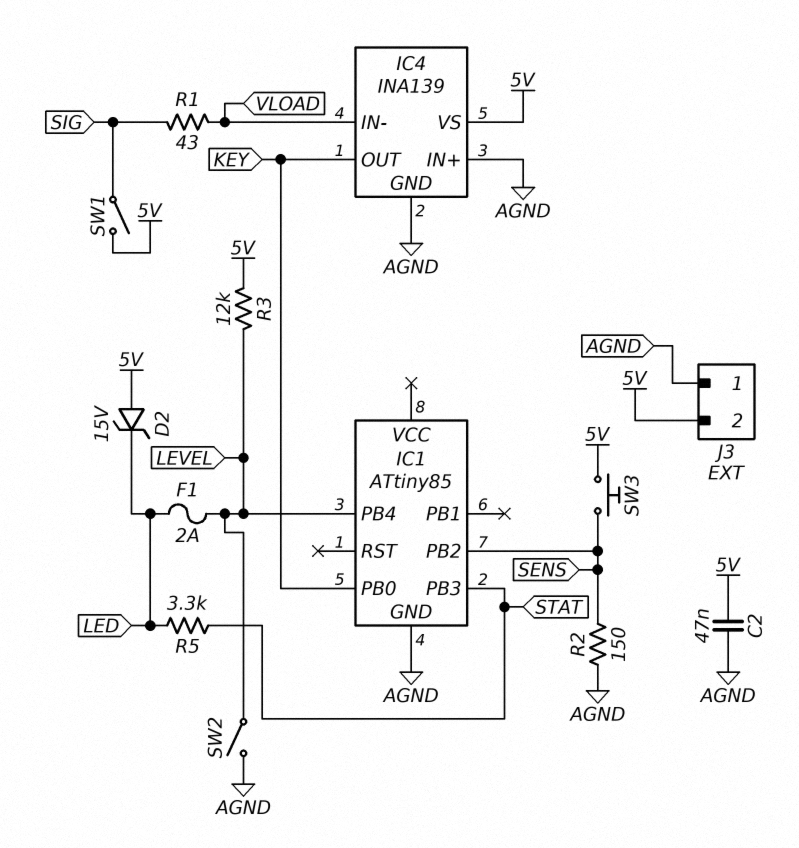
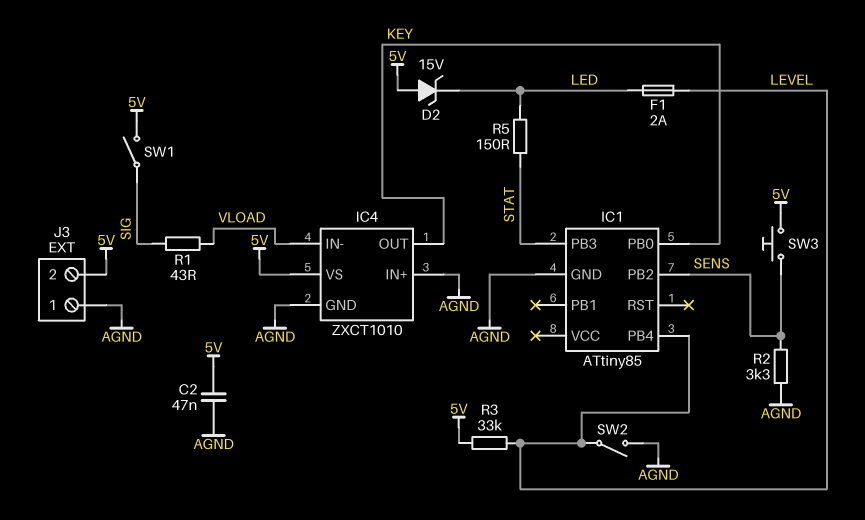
IC4: INA139 -> ZXCT1010
R2: 150 (AGND, SENS) -> 3.3k (AGND, SENS)
R3: 12k (5V, LEVEL) -> 33k (5V, LEVEL)
R5: 3.3k (LED, STAT) -> 150 (LED, STAT)

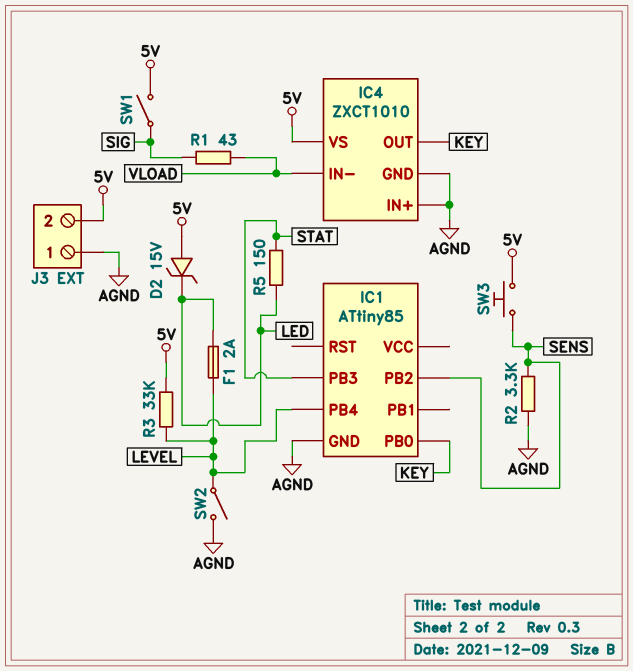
C2: 47nF (5V, AGND) -> none

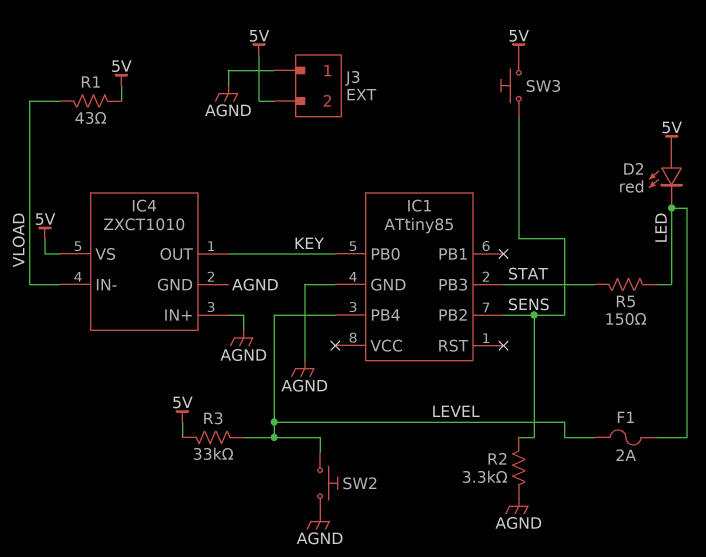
D2: zener 15V (A 5V, K LED) -> LED red (A 5V, K LED)
R1: 43 (SIG, VLOAD) -> 43 (5V, VLOAD)
SW1: switch (5V, SIG) -> none
SW2: switch (AGND, LEVEL) -> button (AGND, LEVEL)

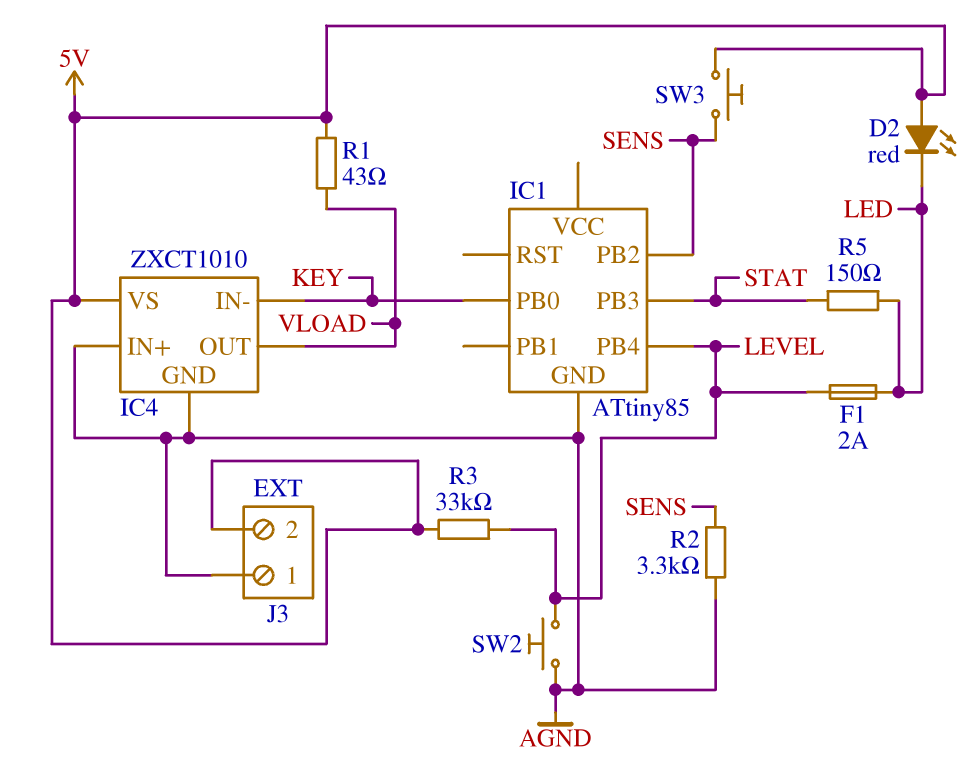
IC4 pin IN-: VLOAD -> KEY
IC4 pin OUT: KEY -> VLOAD

